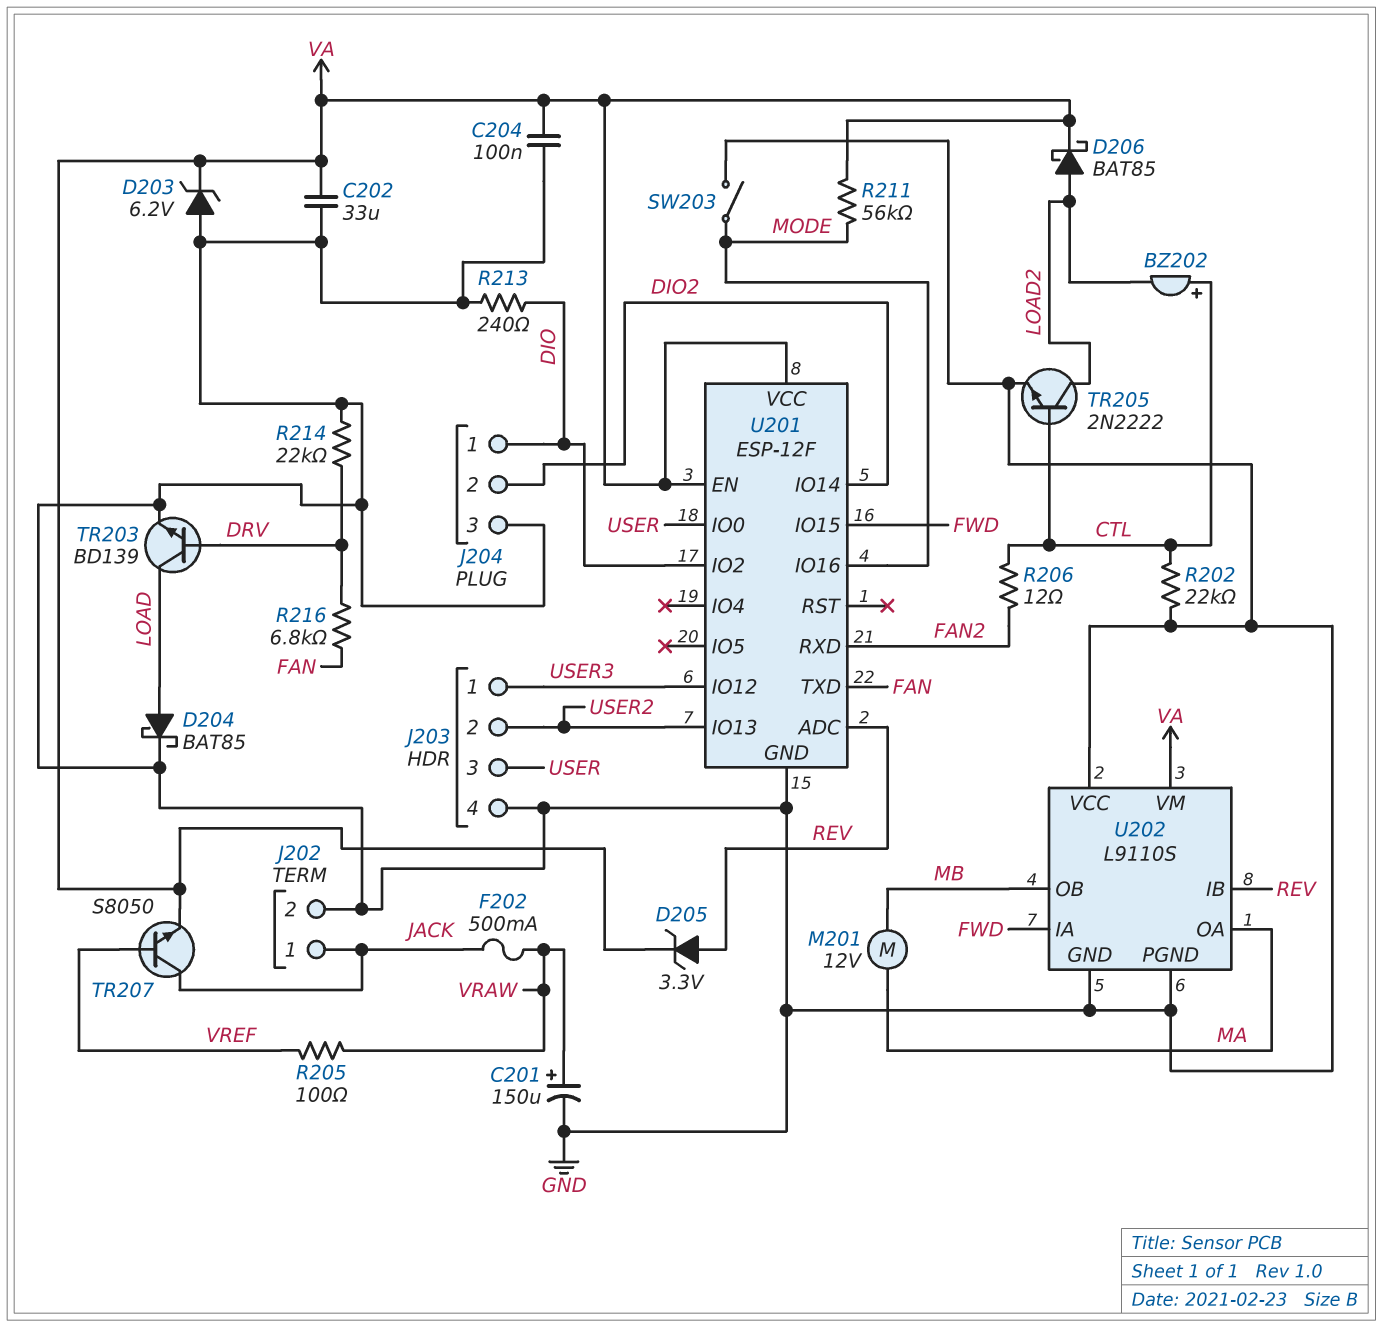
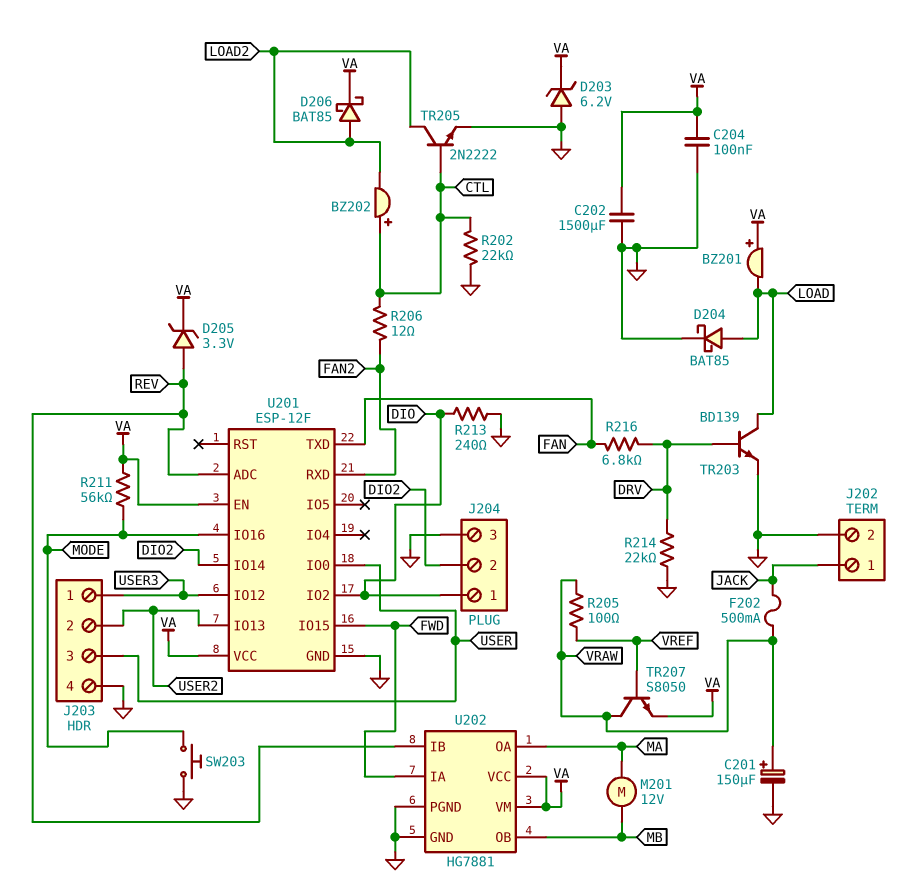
BZ201: none -> buzzer (plus VA, minus LOAD)
C202: 33uF (GND, VA) -> 1500uF (GND, VA)
SW203: switch (GND, MODE) -> button (GND, MODE)
TR207: NPN S8050 (B VREF, C JACK, E VA) -> NPN S8050 (B VREF, C VRAW, E VA)
U202: L9110S -> HG7881
U202 pin VCC: GND -> VA

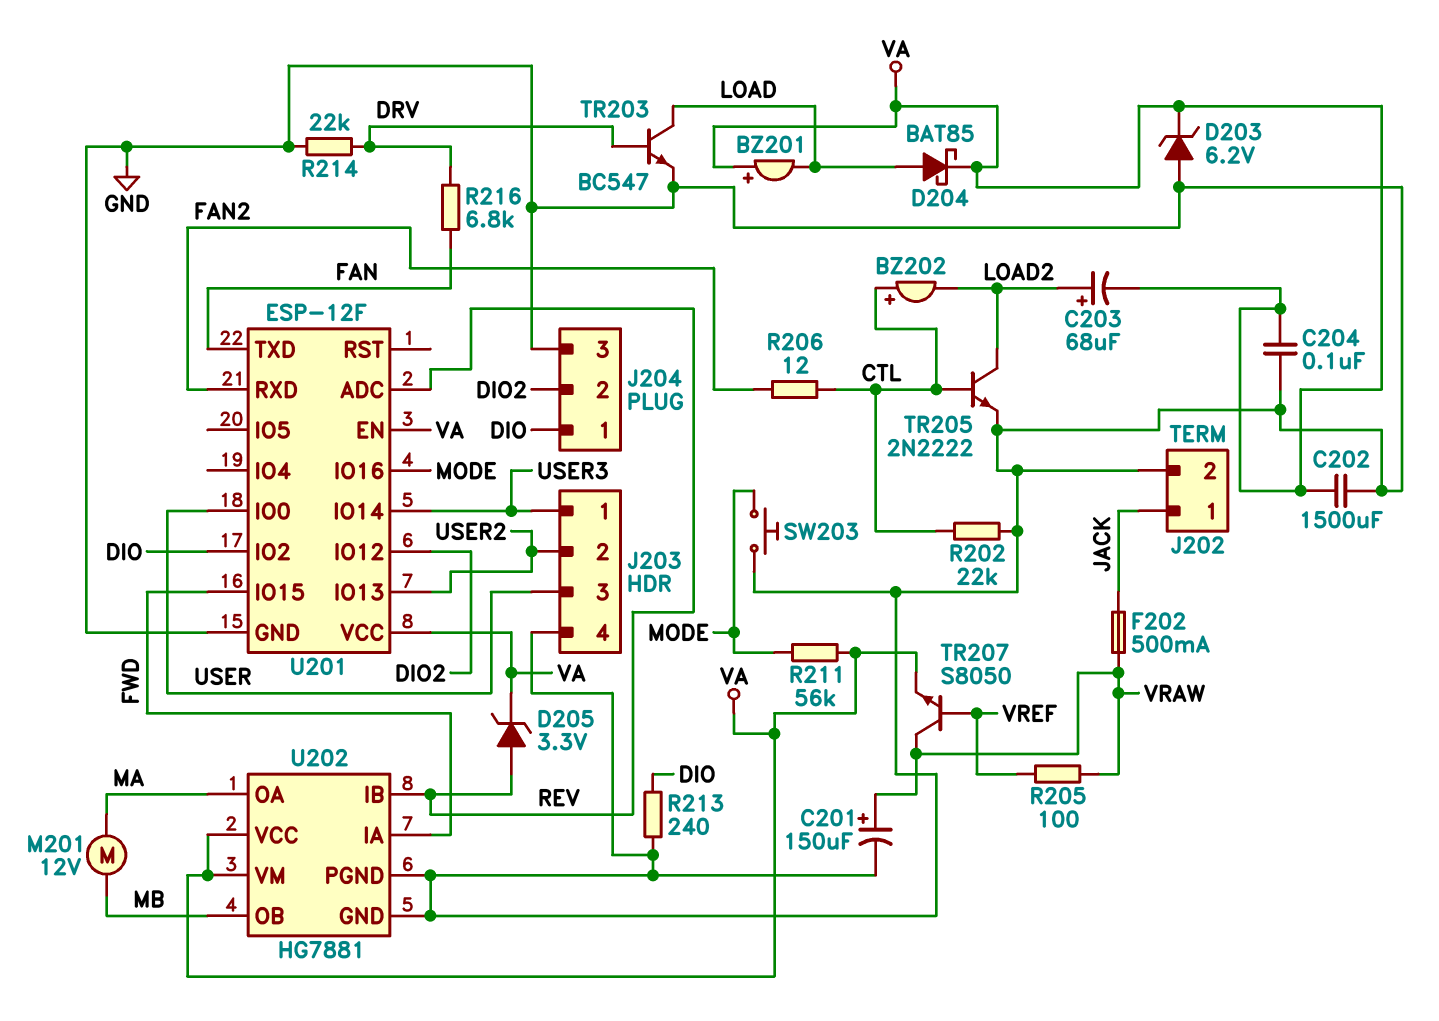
C203: none -> 68uF (plus LOAD2, minus VA)
D204: schottky BAT85 (A LOAD, K GND) -> schottky BAT85 (A LOAD, K VA)
D206: schottky BAT85 (A LOAD2, K VA) -> none
TR203: NPN BD139 (B DRV, C LOAD, E GND) -> NPN BC547 (B DRV, C LOAD, E GND)
U201 pin IO12: USER3 -> DIO2
U201 pin IO14: DIO2 -> USER3

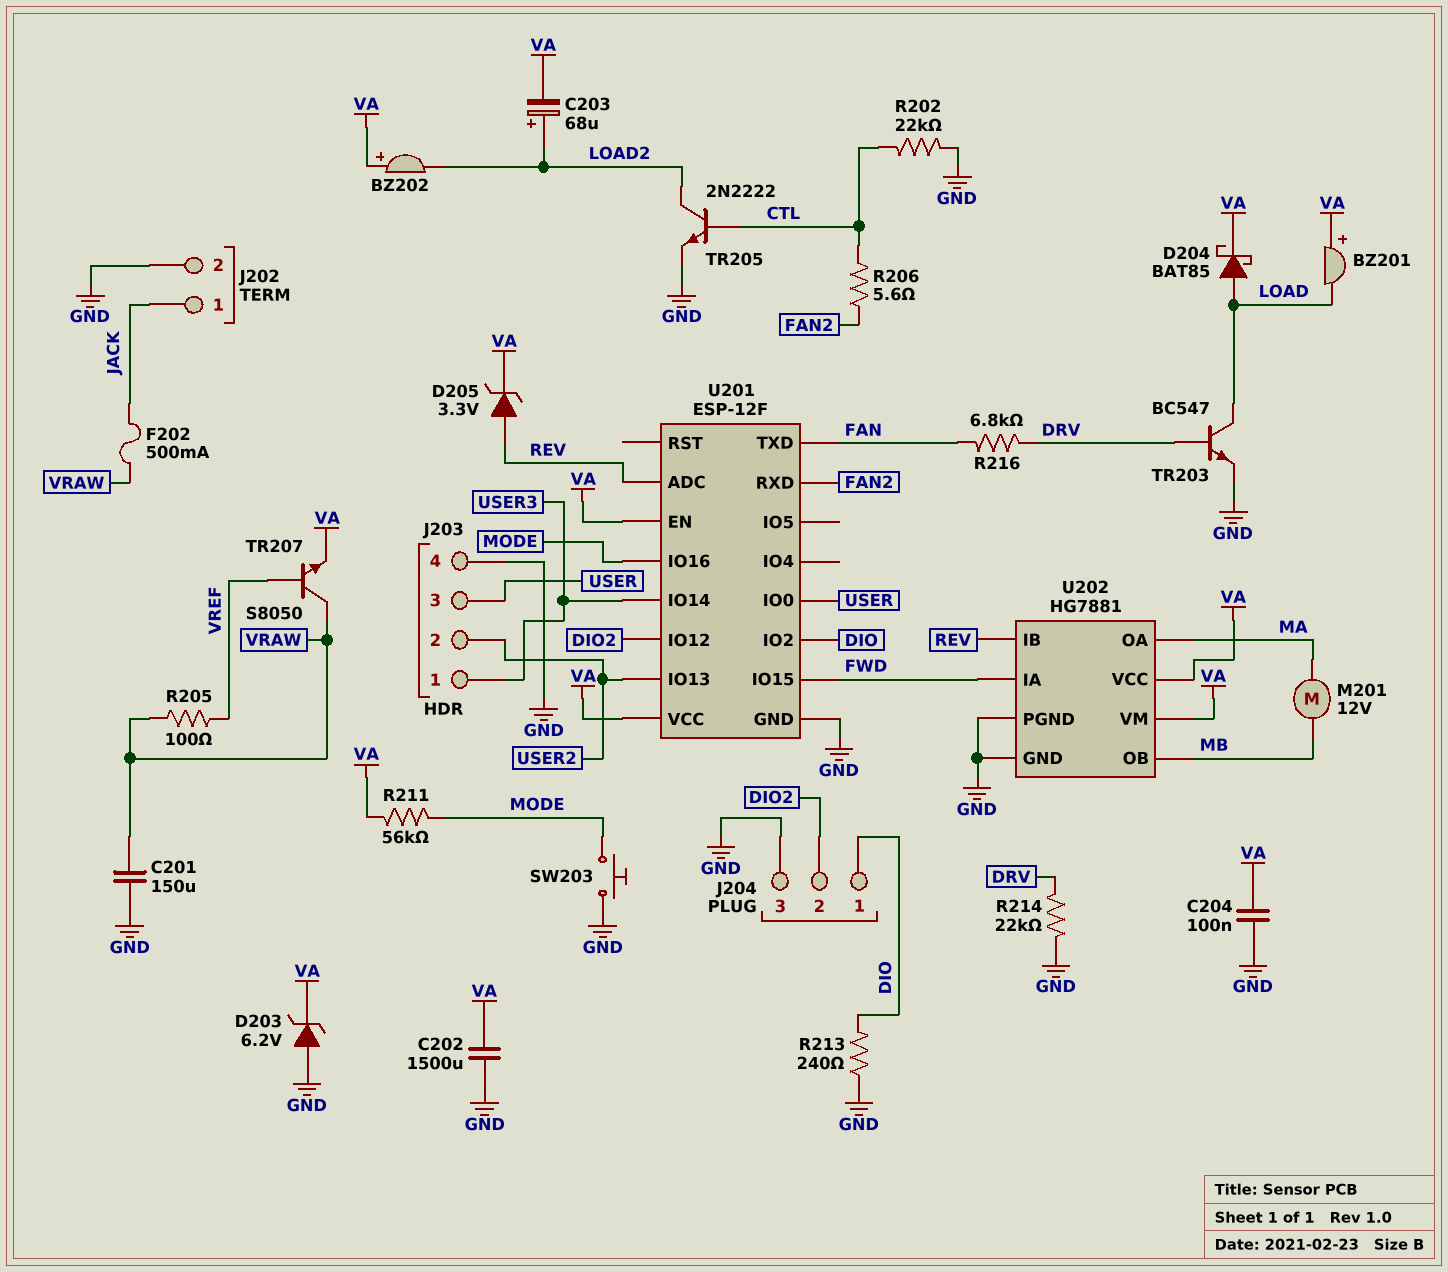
BZ202: buzzer (plus CTL, minus LOAD2) -> buzzer (plus VA, minus LOAD2)
C201: 150uF (plus VRAW, minus GND) -> 150uF (GND, VRAW)
R206: 12 (CTL, FAN2) -> 5.6 (CTL, FAN2)

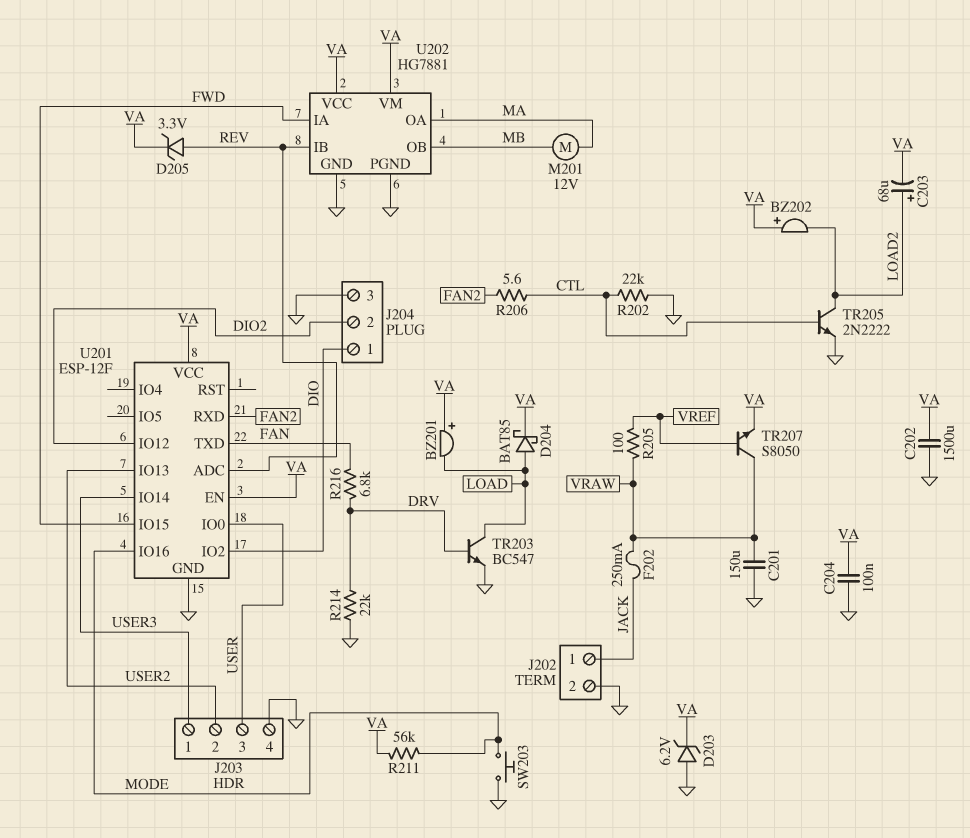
F202: 500mA (JACK, VRAW) -> 250mA (JACK, VRAW)
R213: 240 (DIO, GND) -> none

